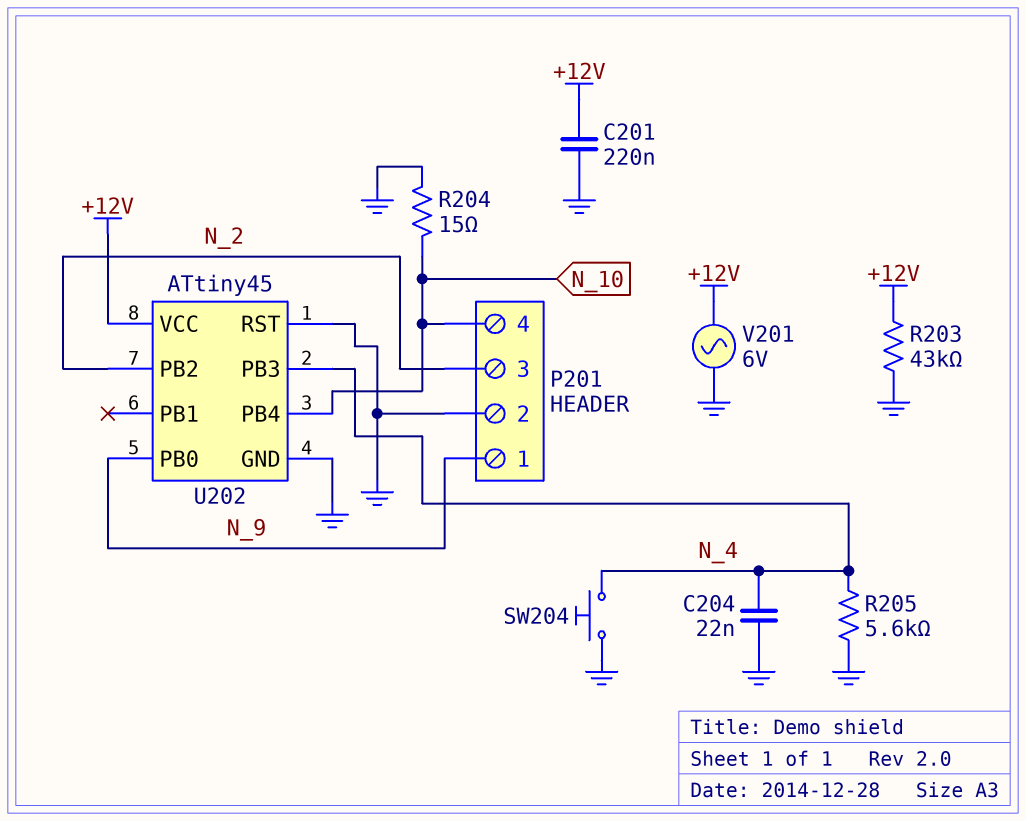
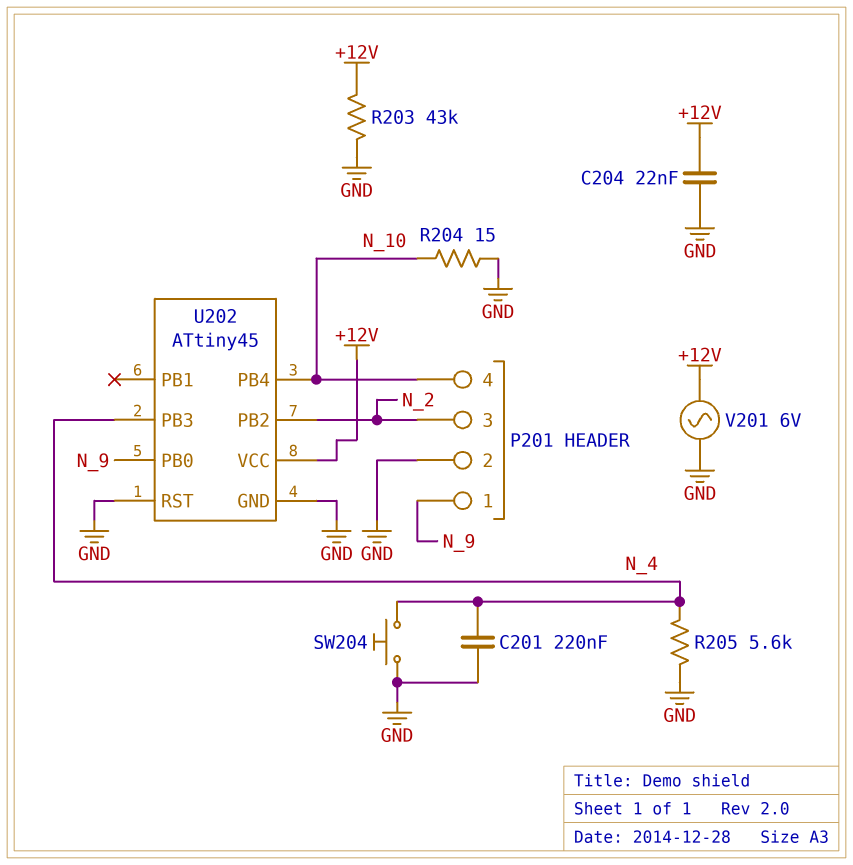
C201: 220nF (+12V, GND) -> 220nF (GND, N_4)
C204: 22nF (GND, N_4) -> 22nF (+12V, GND)

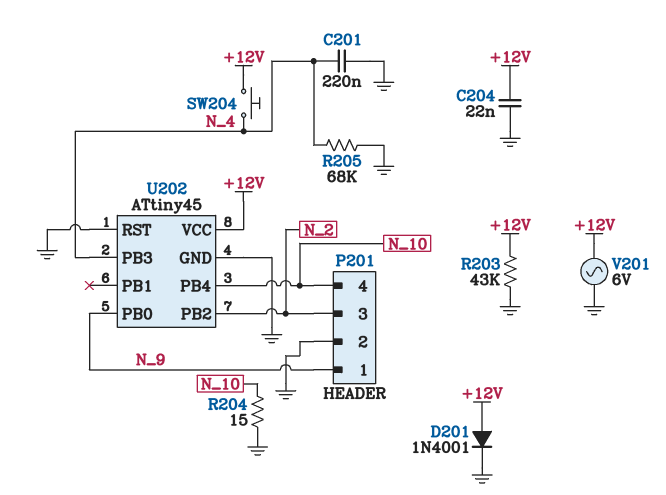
D201: none -> diode 1N4001 (A +12V, K GND)
R205: 5.6k (GND, N_4) -> 68k (GND, N_4)
SW204: button (GND, N_4) -> button (+12V, N_4)

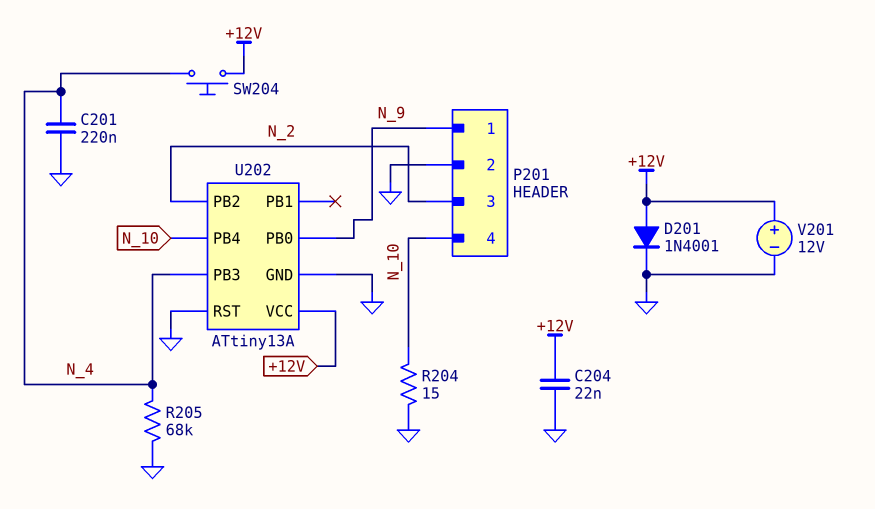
R203: 43k (+12V, GND) -> none
U202: ATtiny45 -> ATtiny13A
V201: AC 6V (+12V, GND) -> 12V (plus +12V, minus GND)

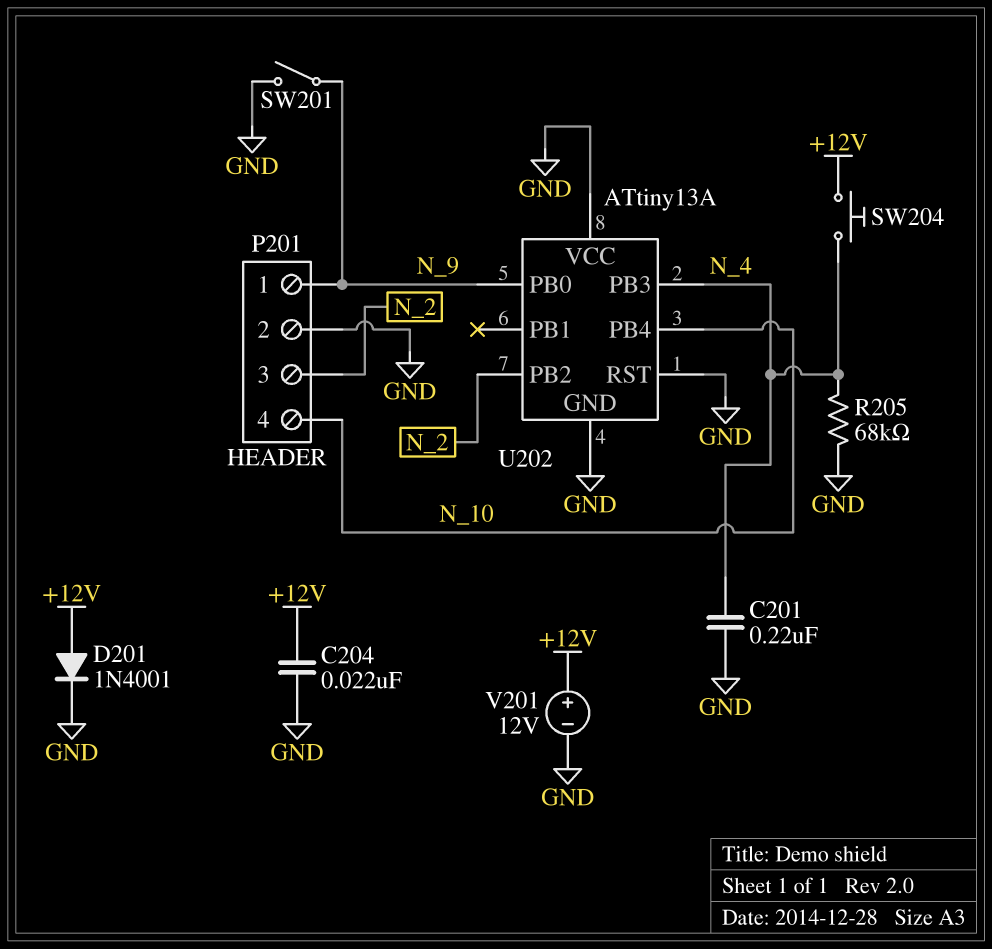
R204: 15 (GND, N_10) -> none
SW201: none -> switch (GND, N_9)
U202 pin VCC: +12V -> GND

